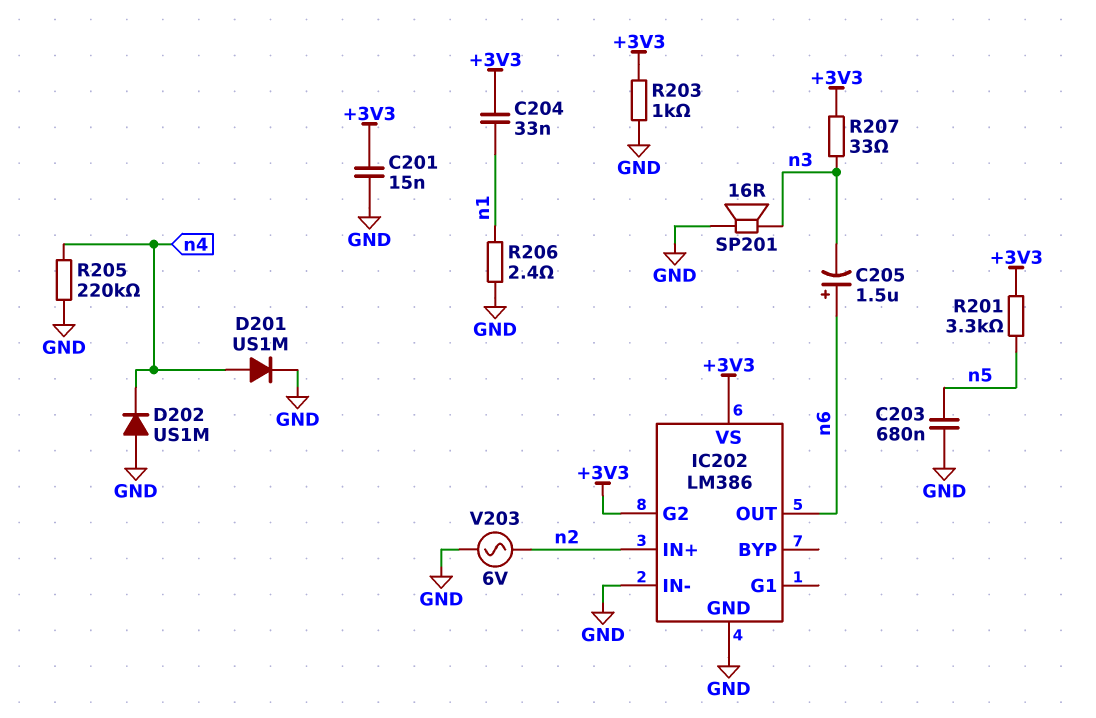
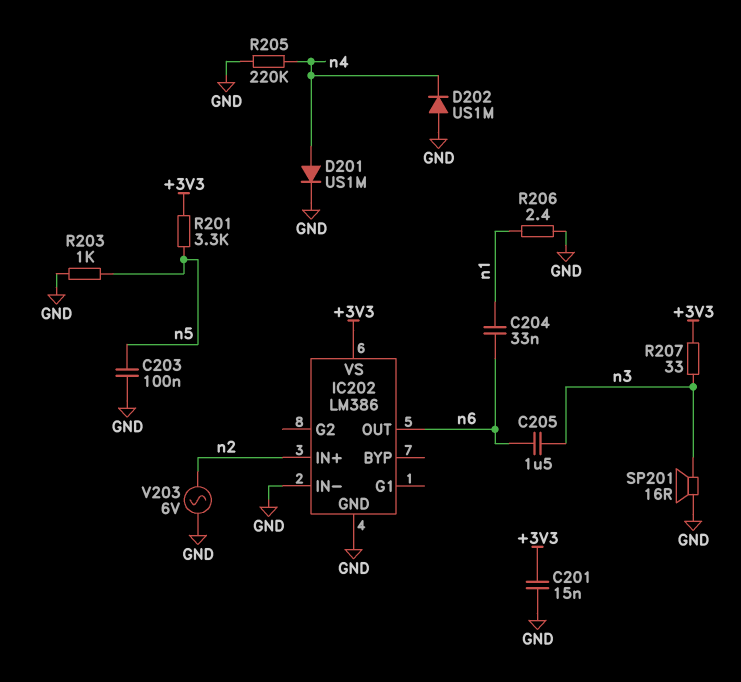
C203: 680nF (GND, n5) -> 100nF (GND, n5)
C204: 33nF (+3V3, n1) -> 33nF (n1, n6)
C205: 1.5uF (plus n6, minus n3) -> 1.5uF (n3, n6)
IC202 pin G2: +3V3 -> none
R203: 1k (+3V3, GND) -> 1k (GND, n5)

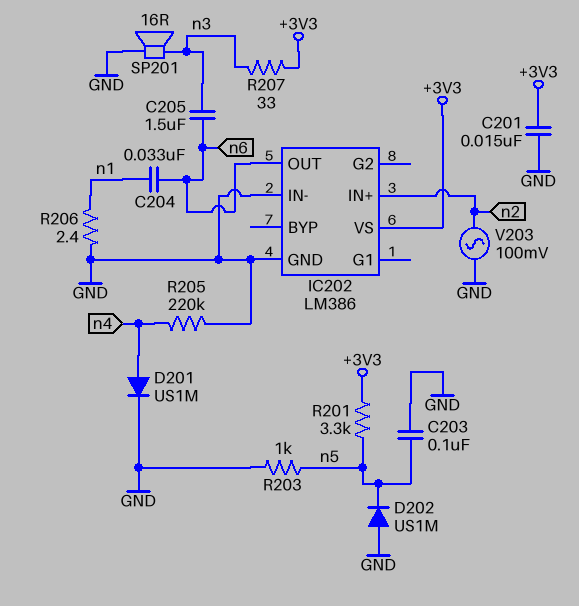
D202: diode US1M (A GND, K n4) -> diode US1M (A GND, K n5)
V203: AC 6V (GND, n2) -> AC 100mV (GND, n2)

